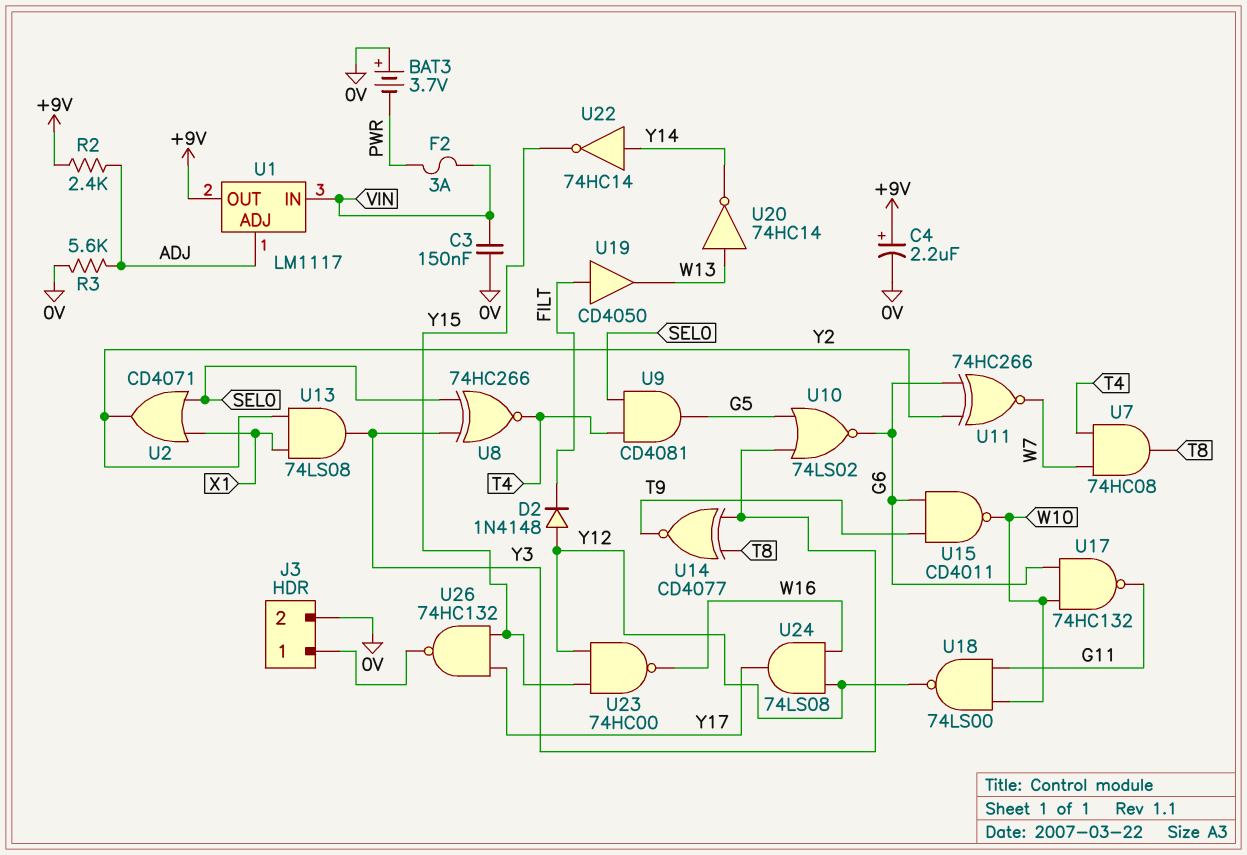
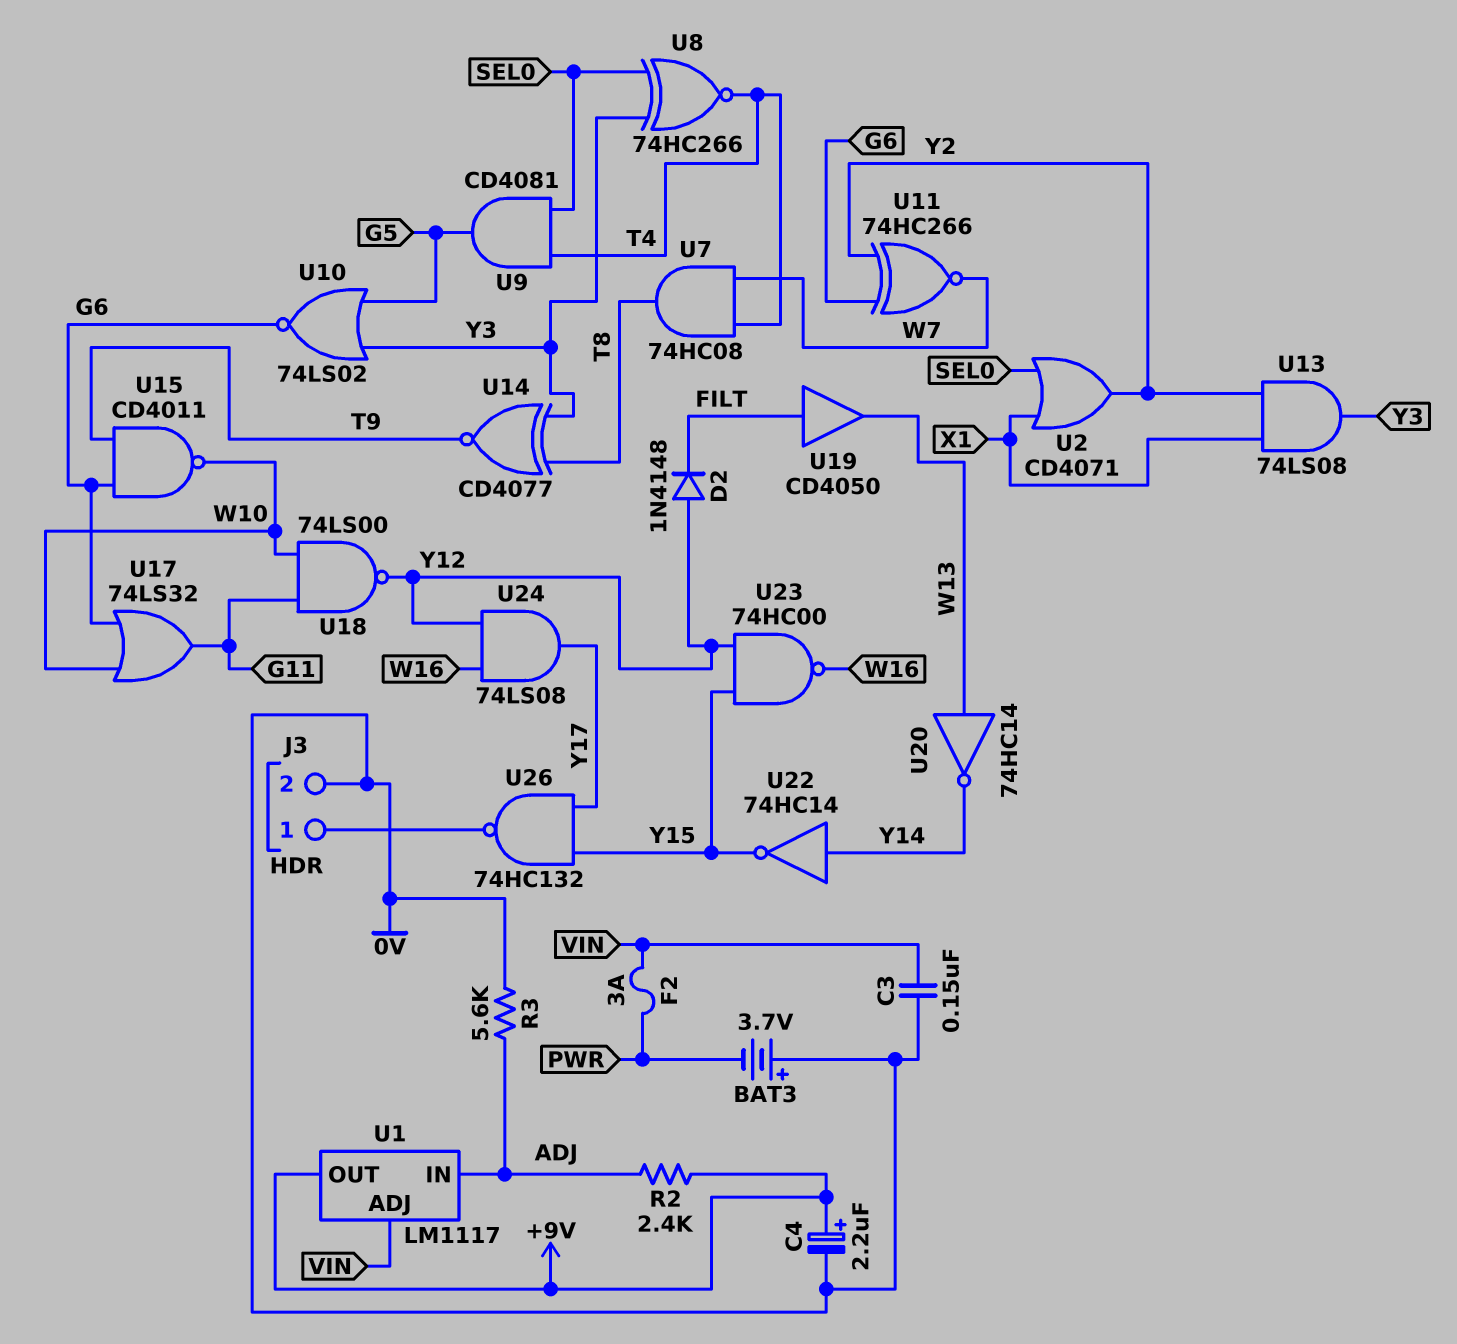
U1 pin ADJ: ADJ -> VIN
U1 pin IN: VIN -> ADJ
U17: NAND 74HC132 (in G6, in W10, out G11) -> OR 74LS32 (in G6, in W10, out G11)

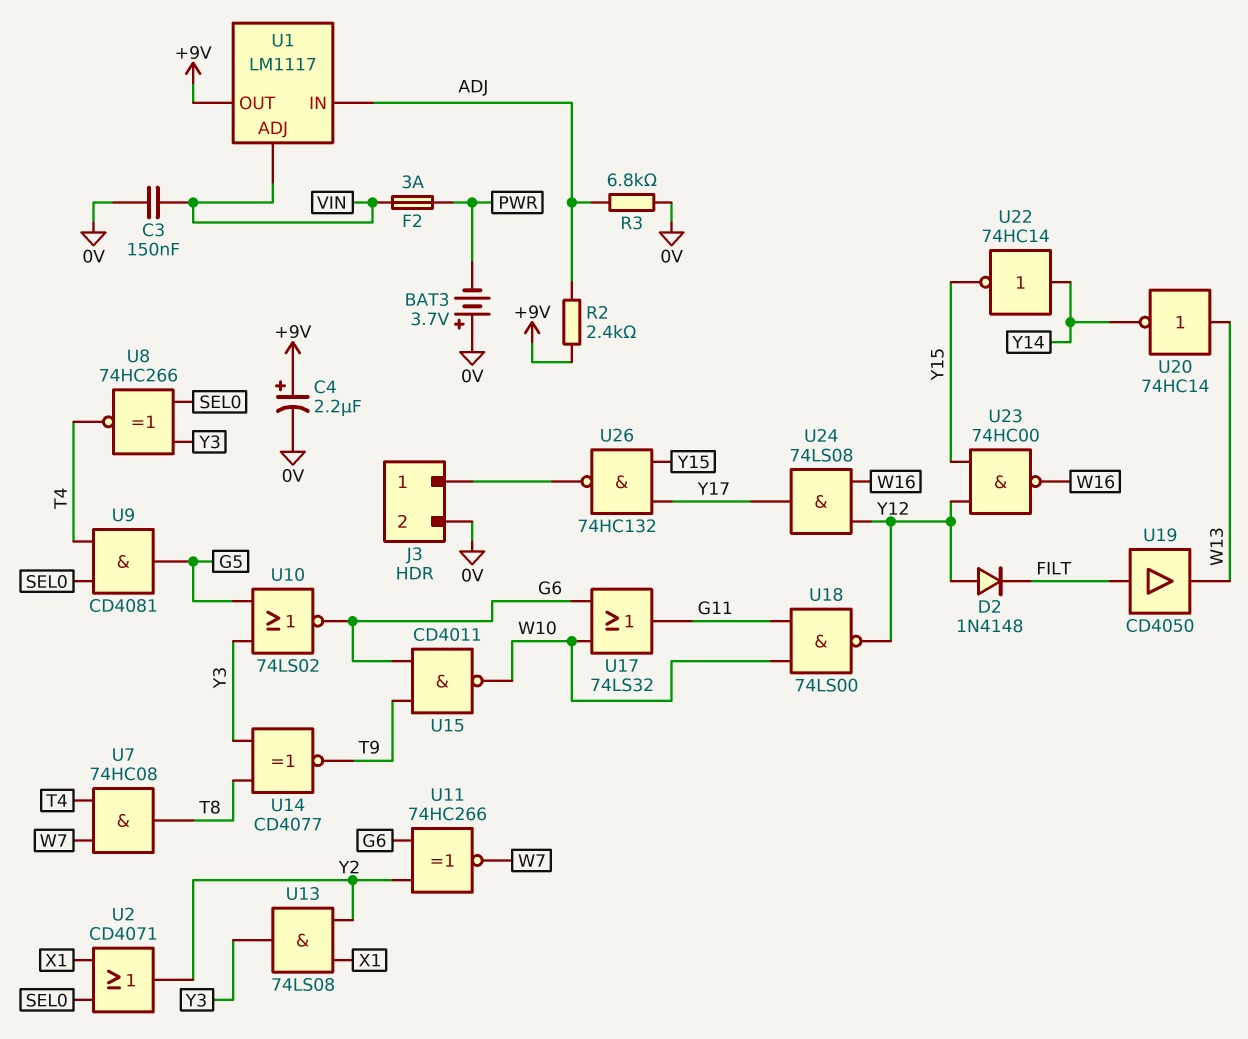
R3: 5.6k (0V, ADJ) -> 6.8k (0V, ADJ)

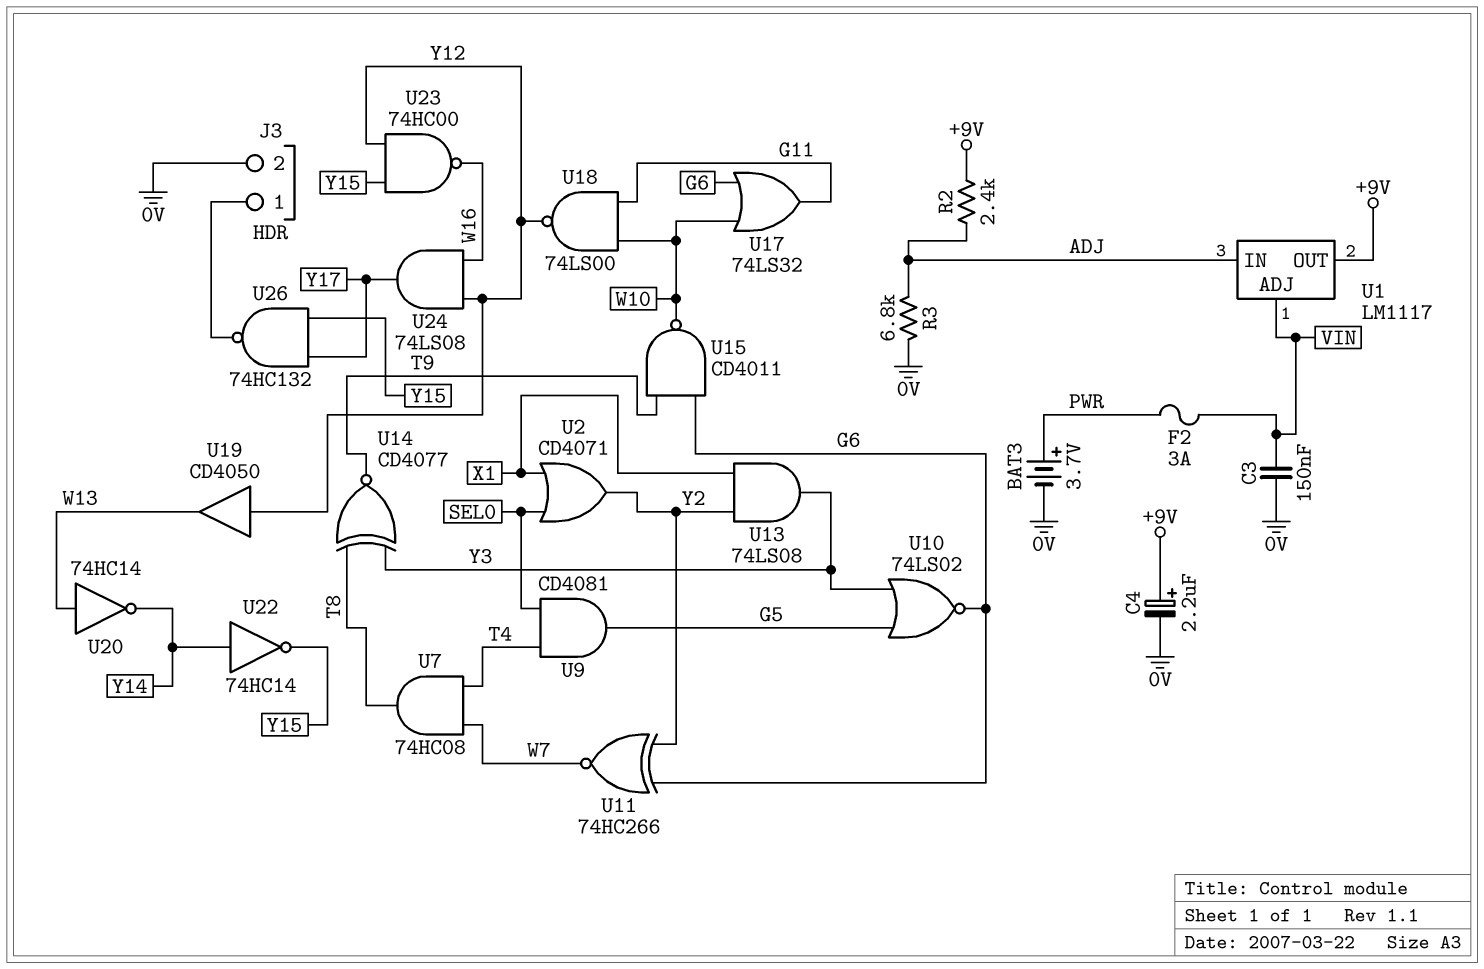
BAT3: 3.7V (plus 0V, minus PWR) -> 3.7V (plus PWR, minus 0V)
D2: diode 1N4148 (A Y12, K FILT) -> none
U8: XNOR 74HC266 (in SEL0, in Y3, out T4) -> none
U19: buffer CD4050 (in FILT, out W13) -> buffer CD4050 (in Y12, out W13)

